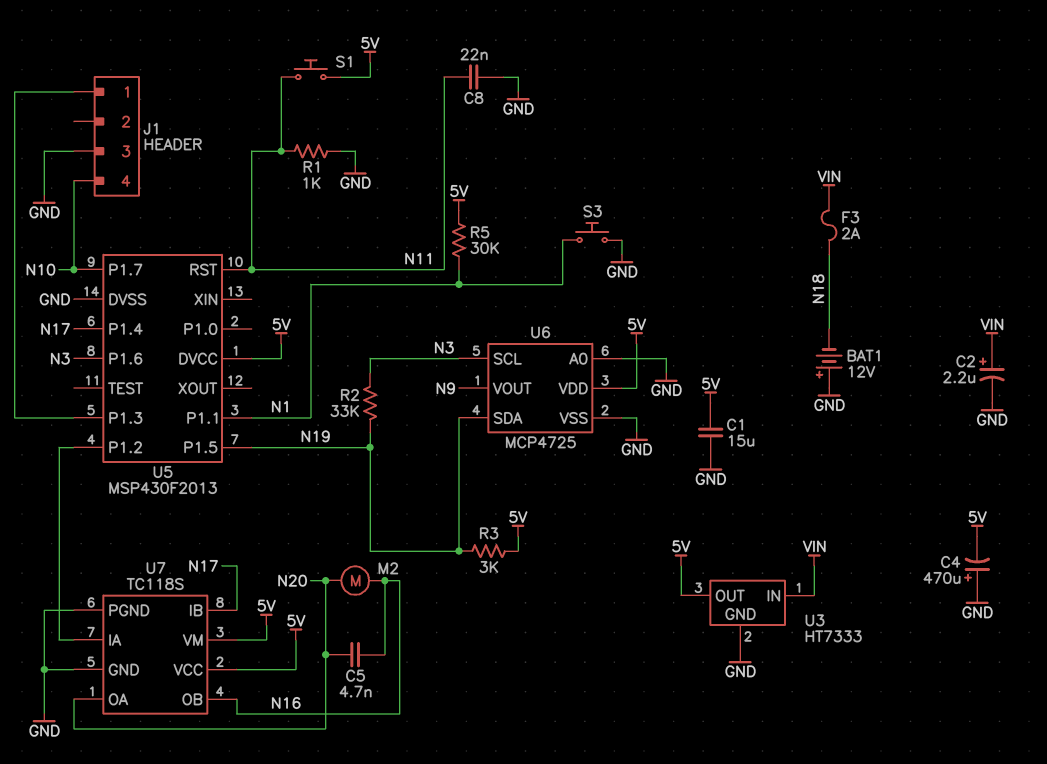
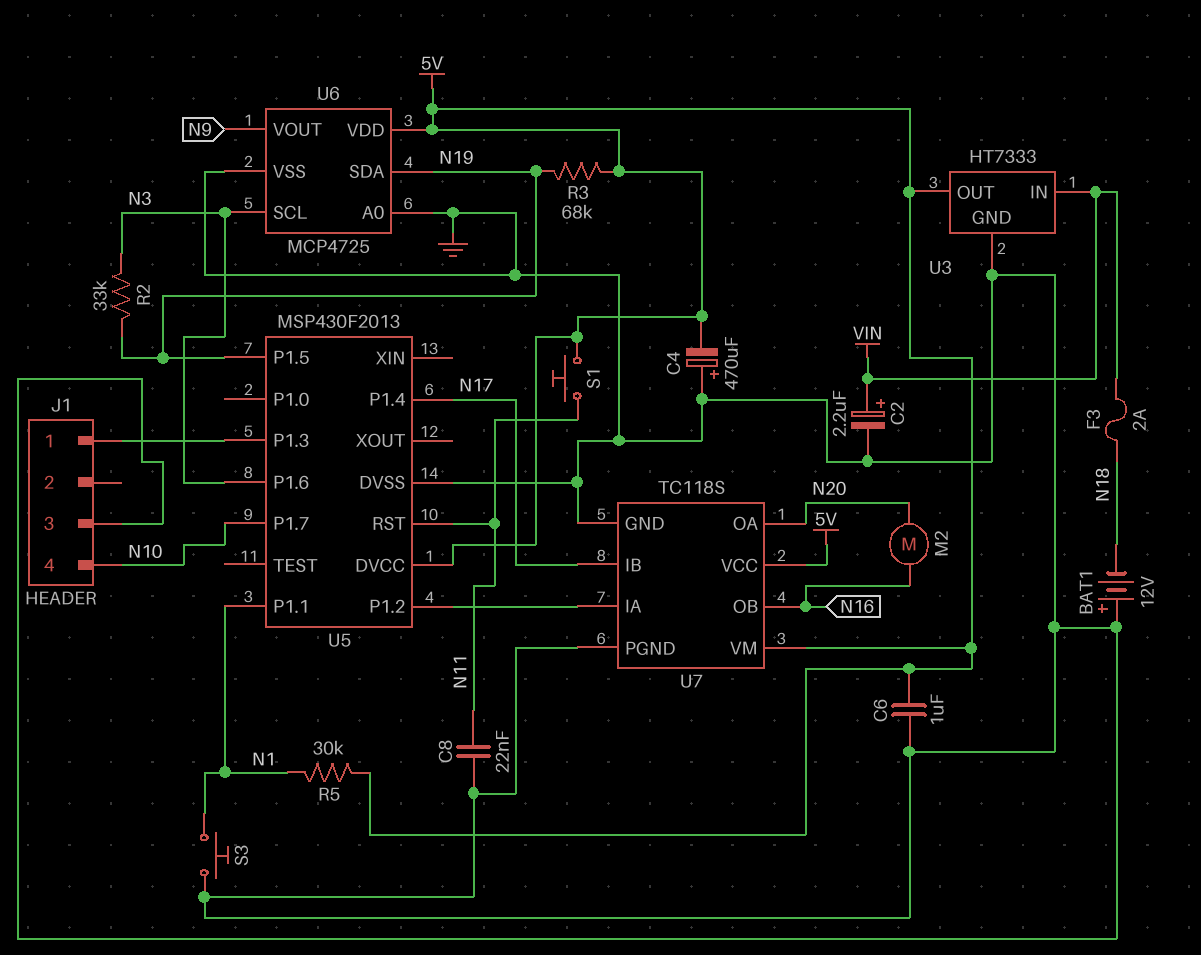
C1: 15uF (5V, GND) -> none
C5: 4.7nF (N16, N20) -> none
C6: none -> 1uF (5V, GND)
R1: 1k (GND, N11) -> none
R3: 3k (5V, N19) -> 68k (5V, N19)

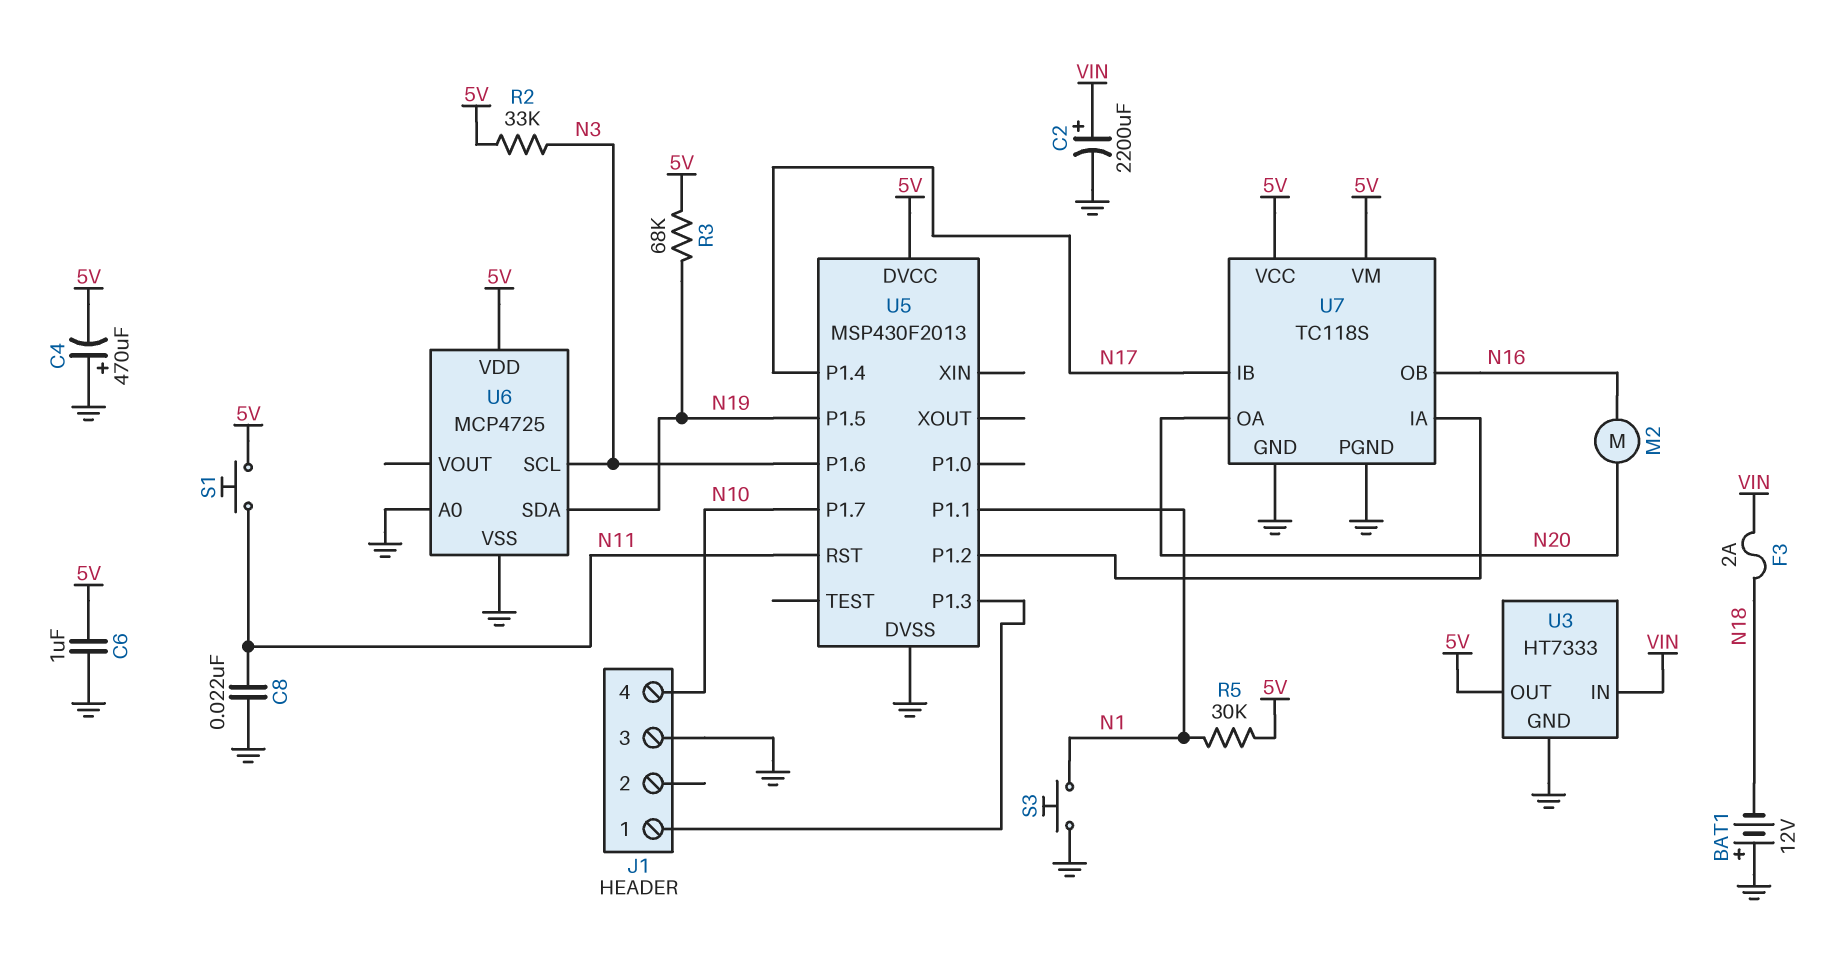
C2: 2.2uF (plus VIN, minus GND) -> 2200uF (plus VIN, minus GND)
R2: 33k (N3, N19) -> 33k (5V, N3)
U6 pin VOUT: N9 -> none

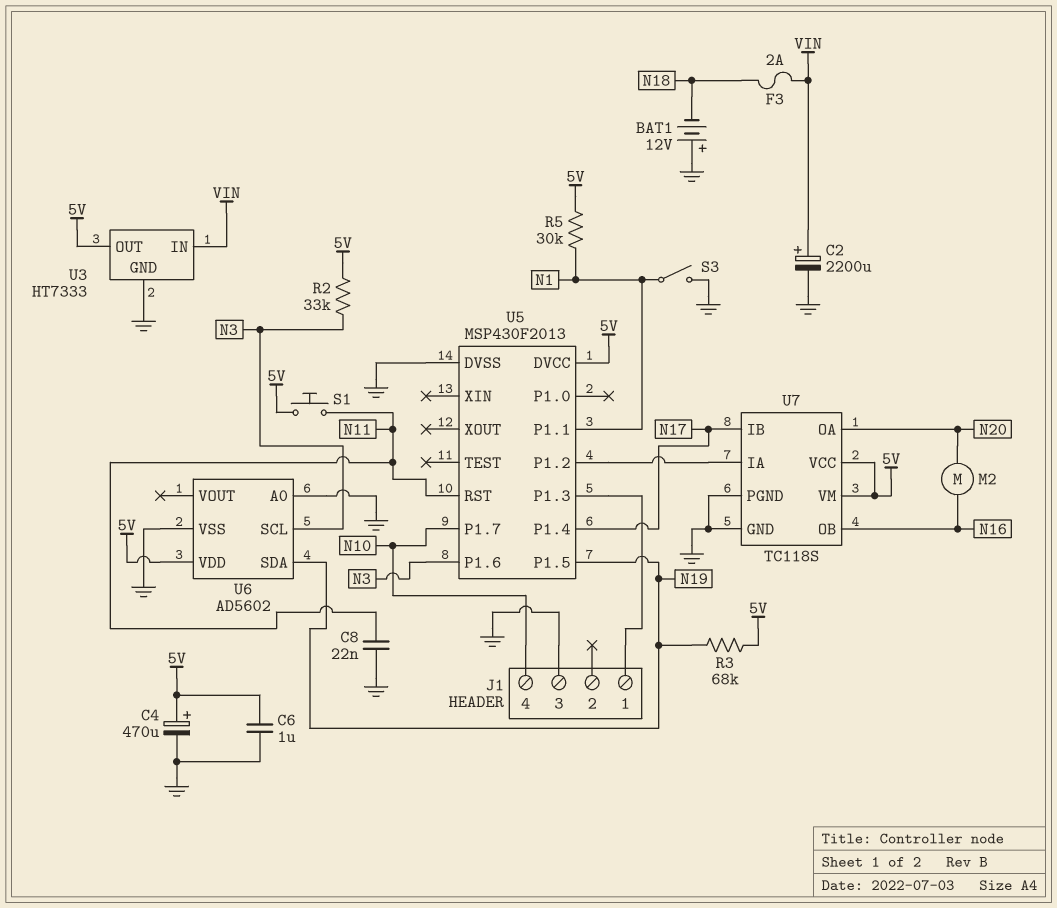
C4: 470uF (plus GND, minus 5V) -> 470uF (plus 5V, minus GND)
S3: button (GND, N1) -> switch (GND, N1)
U6: MCP4725 -> AD5602

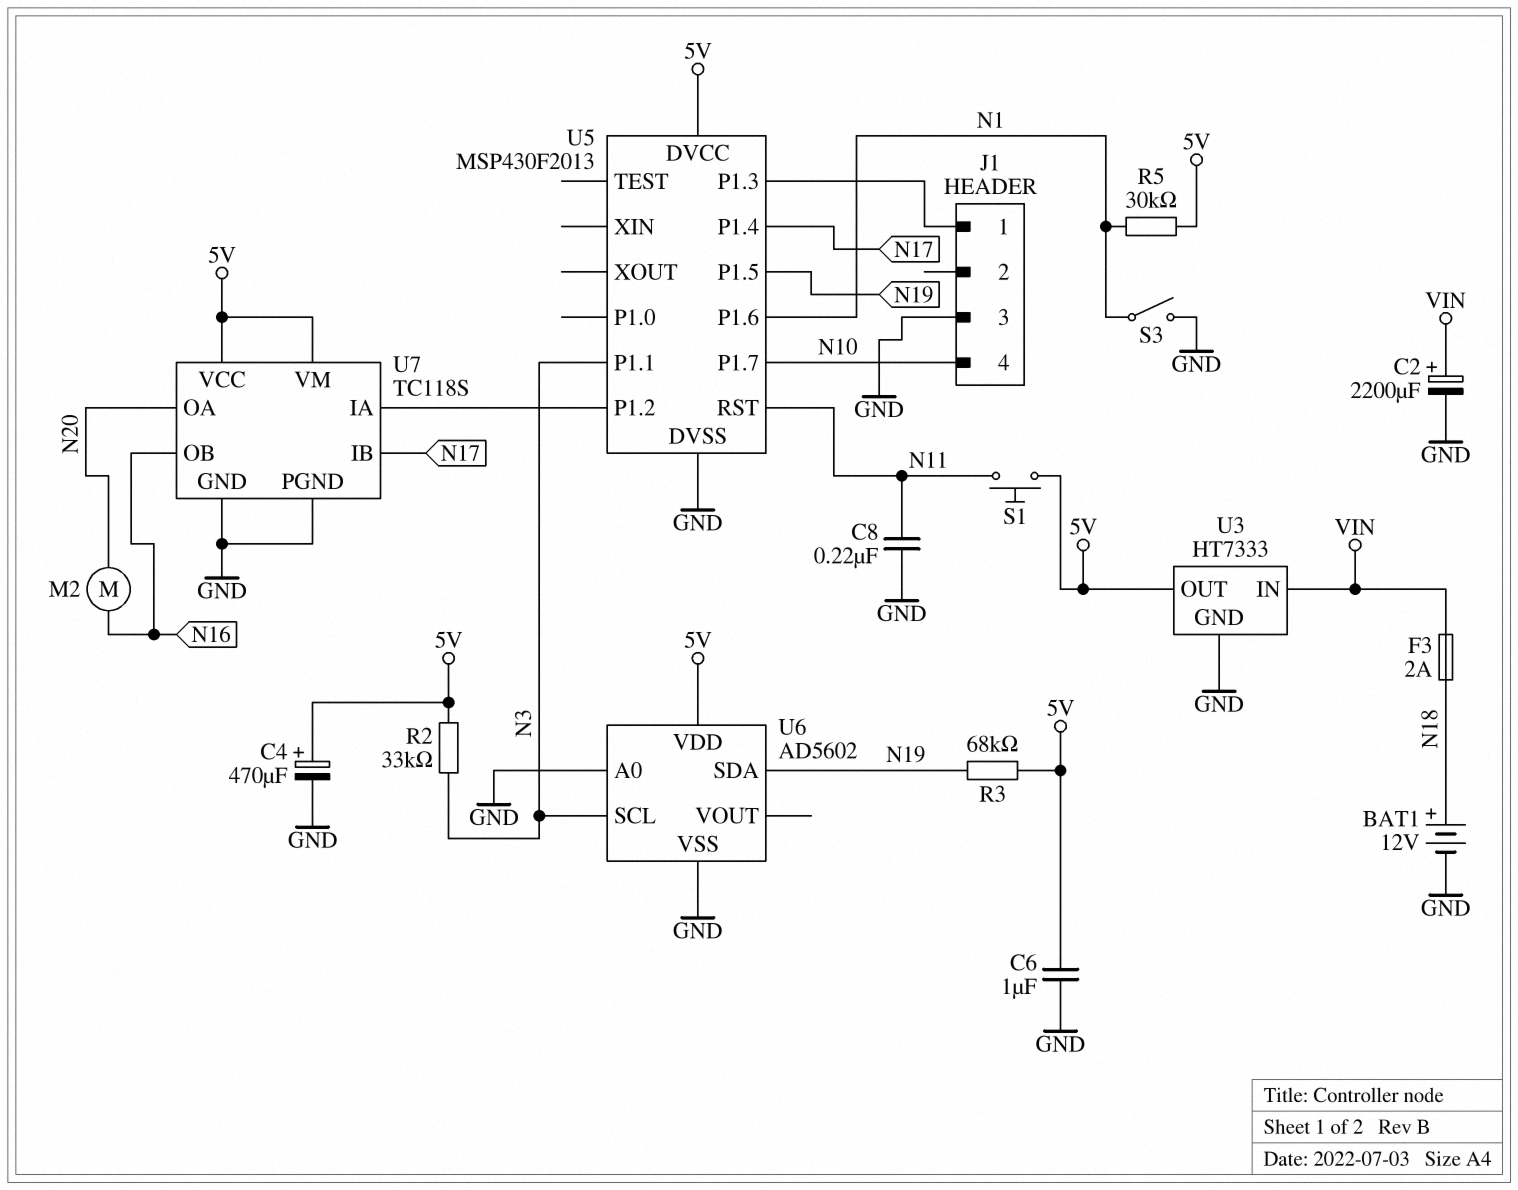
BAT1: 12V (plus GND, minus N18) -> 12V (plus N18, minus GND)
C8: 22nF (GND, N11) -> 220nF (GND, N11)
U5 pin P1.1: N1 -> N3
U5 pin P1.6: N3 -> N1

